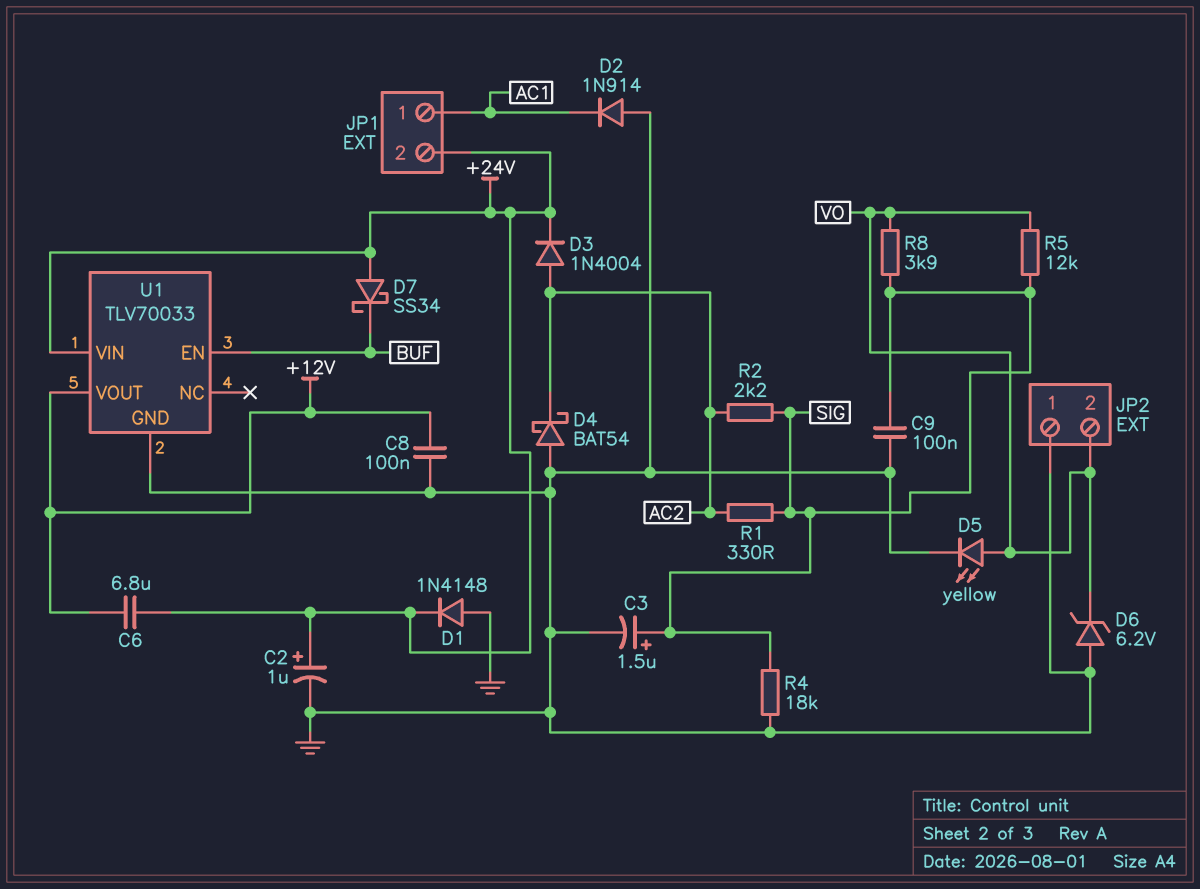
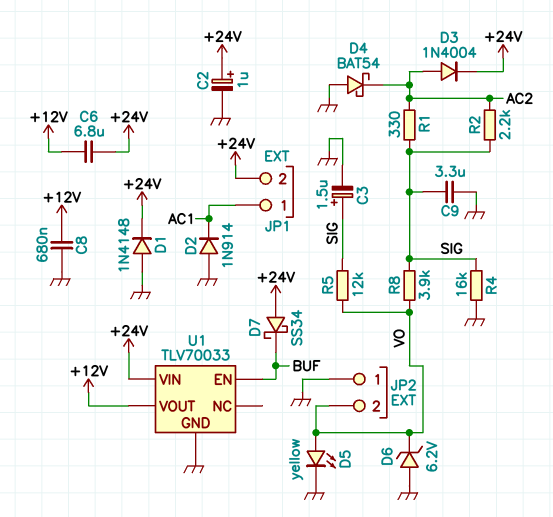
C8: 100nF (+12V, GND) -> 680nF (+12V, GND)
C9: 100nF (GND, SIG) -> 3.3uF (GND, SIG)
R4: 18k (GND, SIG) -> 16k (GND, SIG)

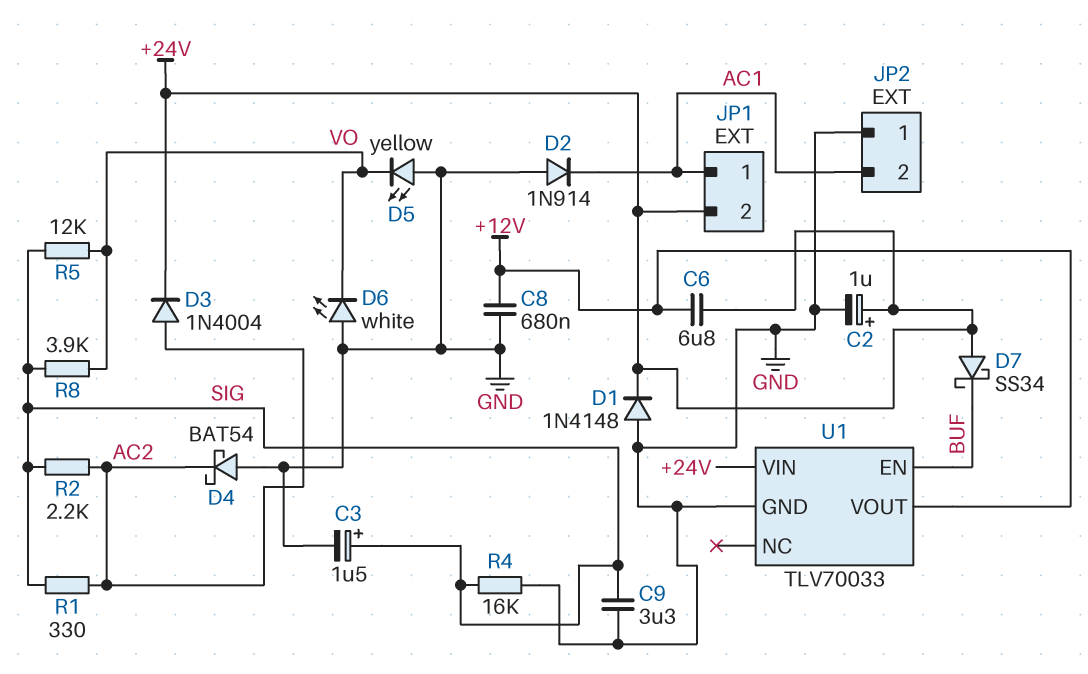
D5: LED yellow (A VO, K GND) -> LED yellow (A GND, K VO)
D6: zener 6.2V (A GND, K VO) -> LED white (A GND, K VO)
JP2 pin 2: VO -> AC1

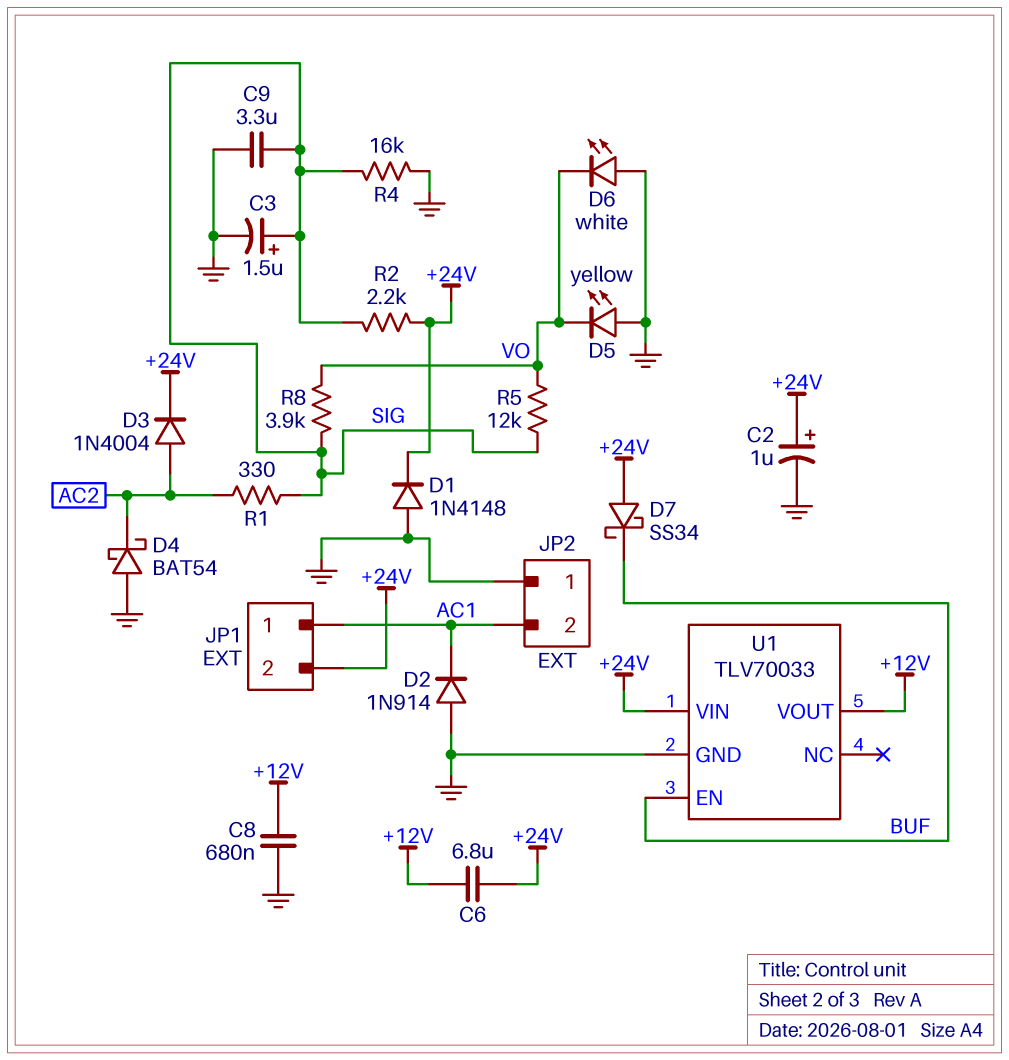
R2: 2.2k (AC2, SIG) -> 2.2k (+24V, SIG)

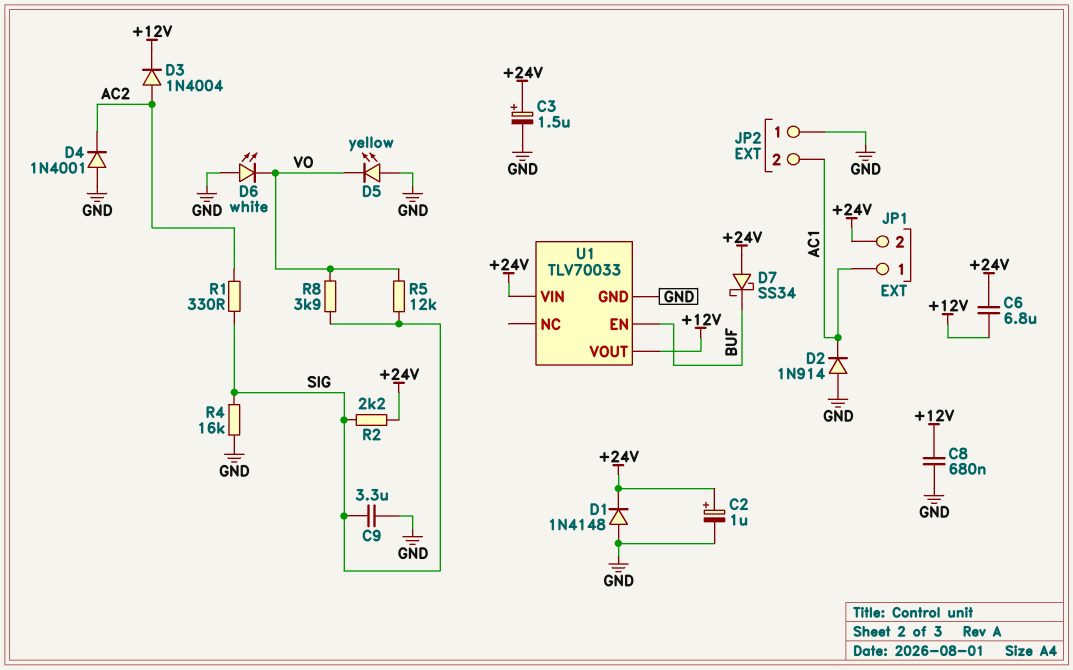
C3: 1.5uF (plus SIG, minus GND) -> 1.5uF (plus +24V, minus GND)
D3: diode 1N4004 (A AC2, K +24V) -> diode 1N4004 (A AC2, K +12V)
D4: schottky BAT54 (A GND, K AC2) -> diode 1N4001 (A GND, K AC2)

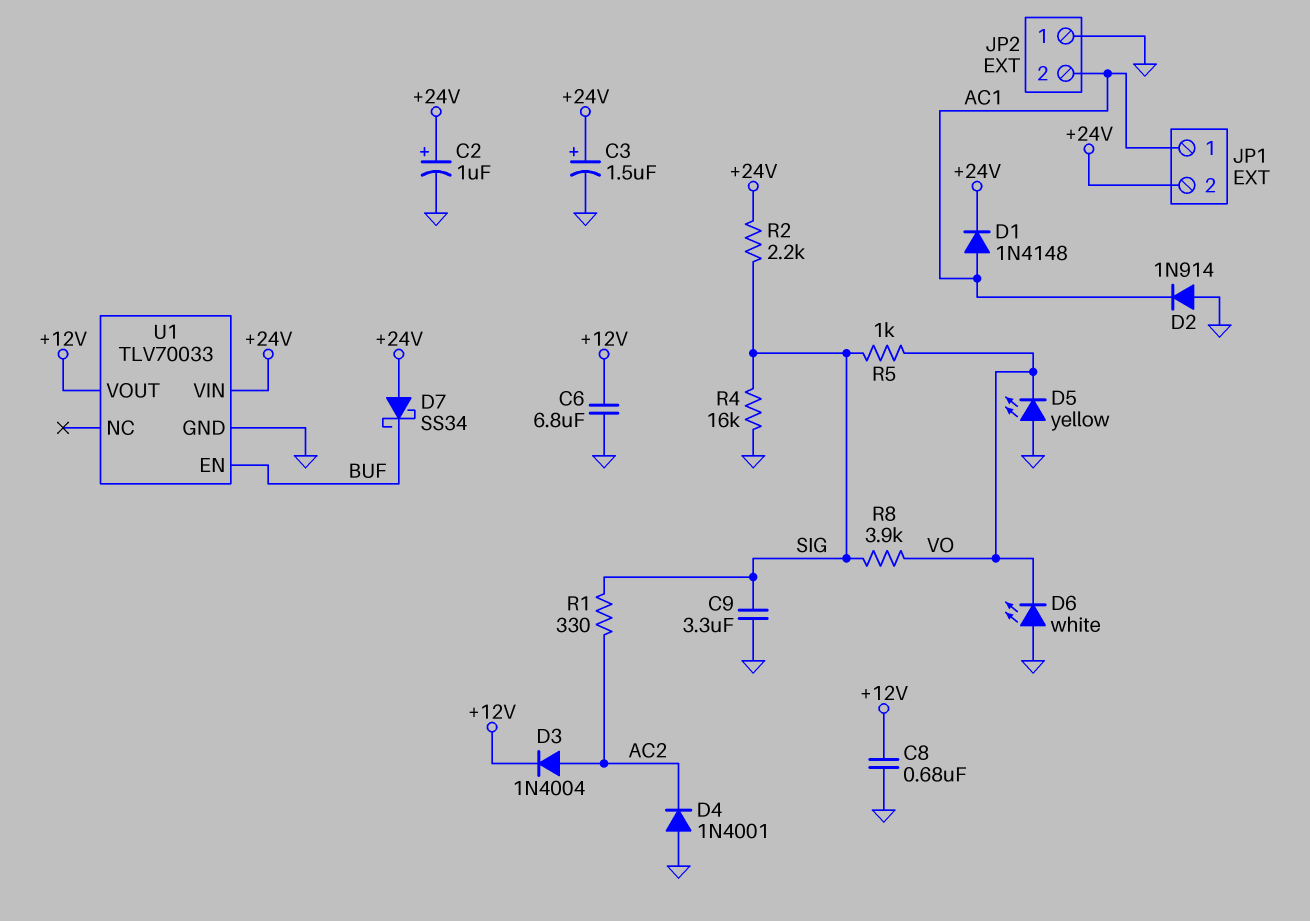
C6: 6.8uF (+12V, +24V) -> 6.8uF (+12V, GND)
D1: diode 1N4148 (A GND, K +24V) -> diode 1N4148 (A AC1, K +24V)
R5: 12k (SIG, VO) -> 1k (SIG, VO)

